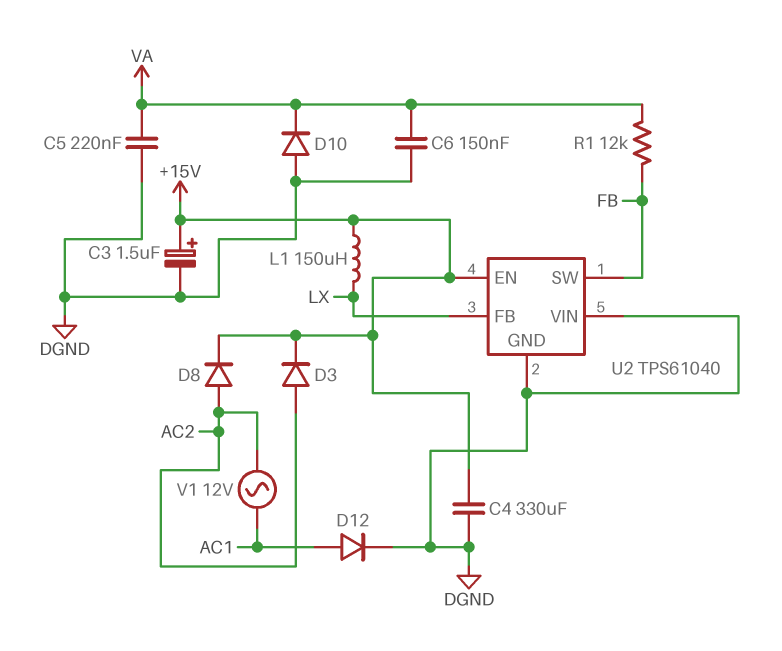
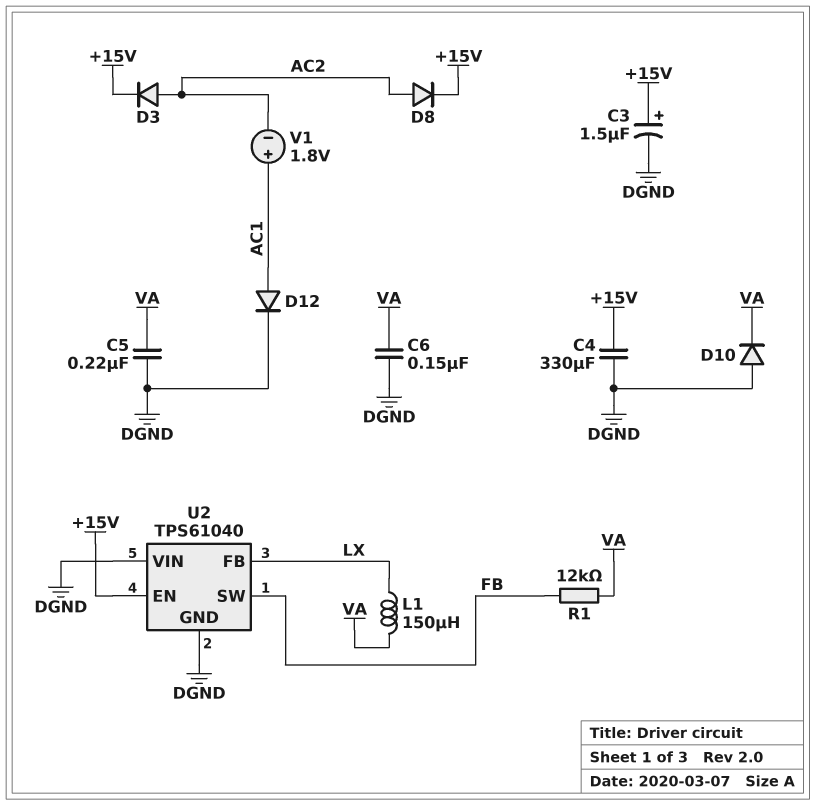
L1: 150uH (+15V, LX) -> 150uH (LX, VA)
V1: AC 12V (AC1, AC2) -> 1.8V (plus AC1, minus AC2)

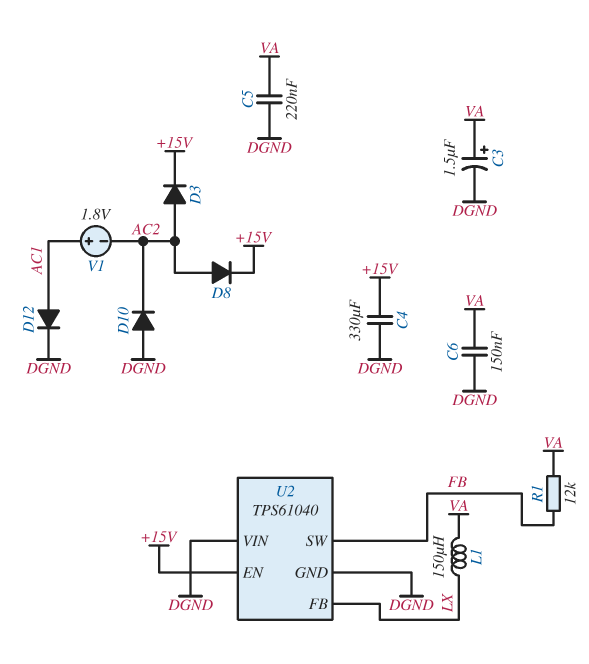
C3: 1.5uF (plus +15V, minus DGND) -> 1.5uF (plus VA, minus DGND)
D10: diode (A DGND, K VA) -> diode (A DGND, K AC2)

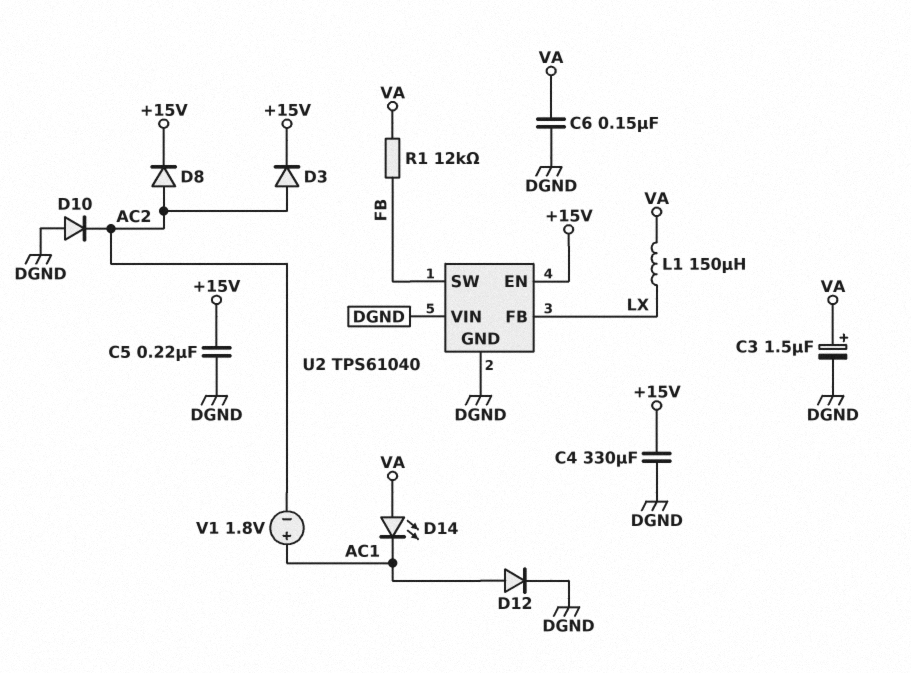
C5: 220nF (DGND, VA) -> 220nF (+15V, DGND)
D14: none -> LED (A VA, K AC1)

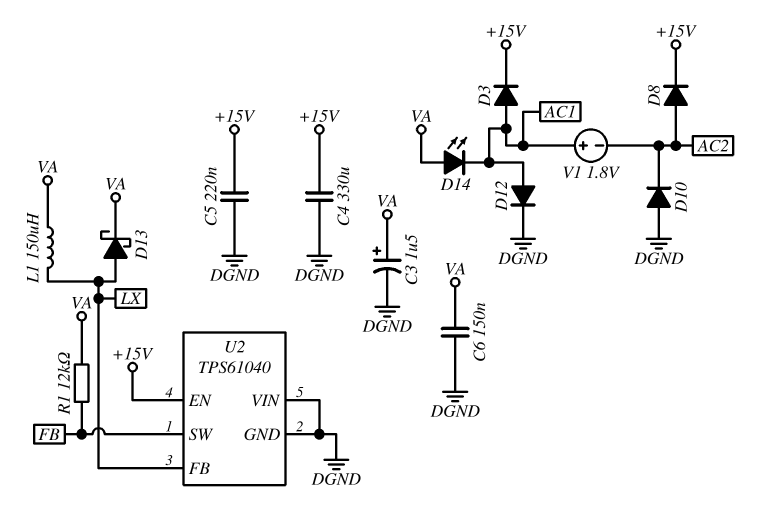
D3: diode (A AC2, K +15V) -> diode (A AC1, K +15V)
D13: none -> schottky (A LX, K VA)

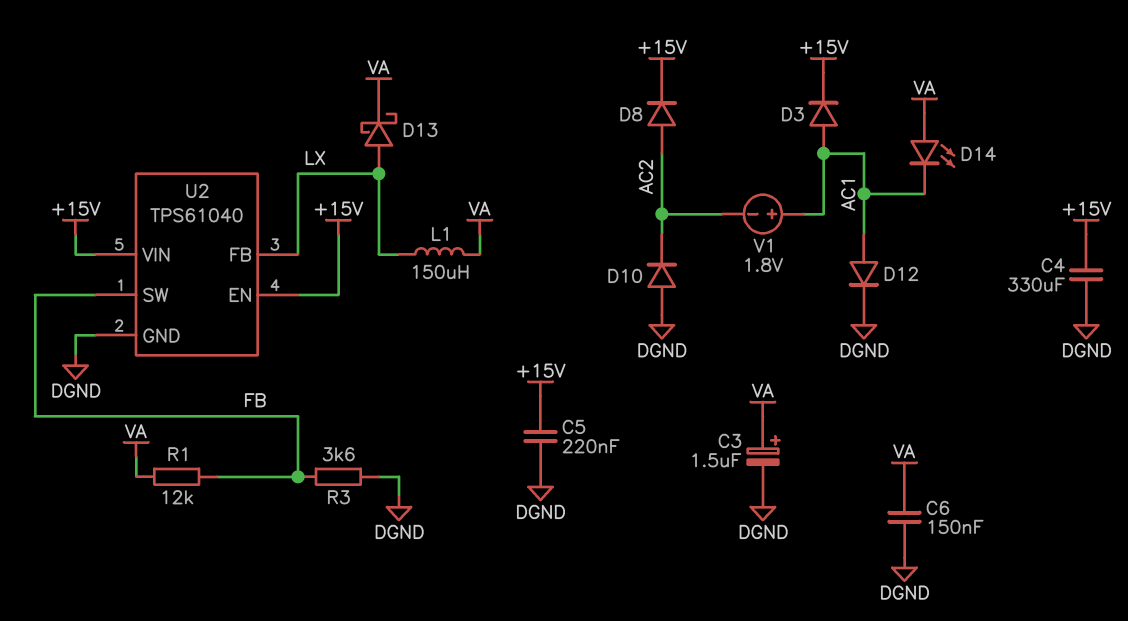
R3: none -> 3.6k (DGND, FB)
U2 pin VIN: DGND -> +15V

